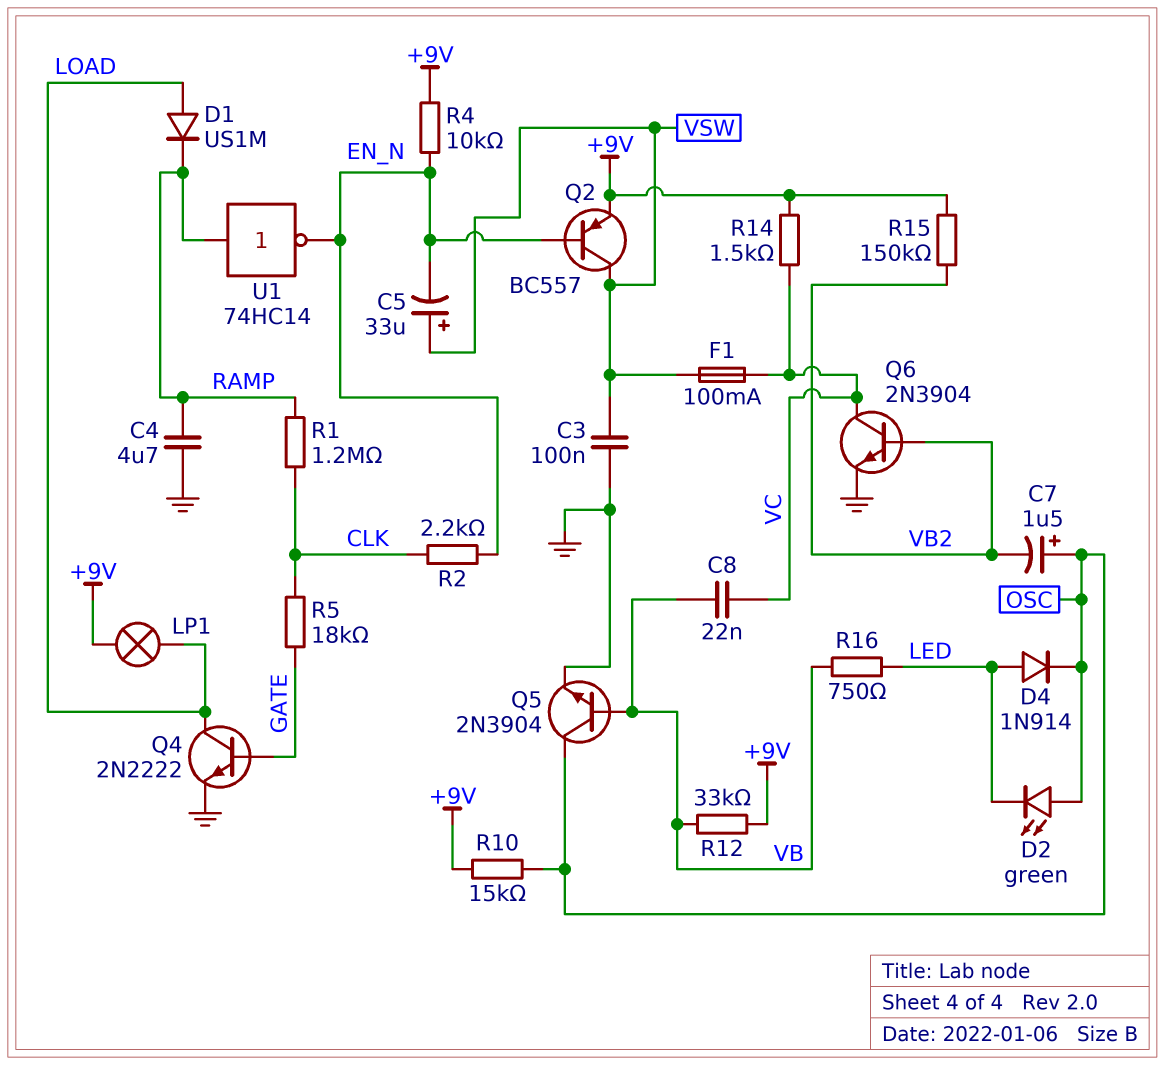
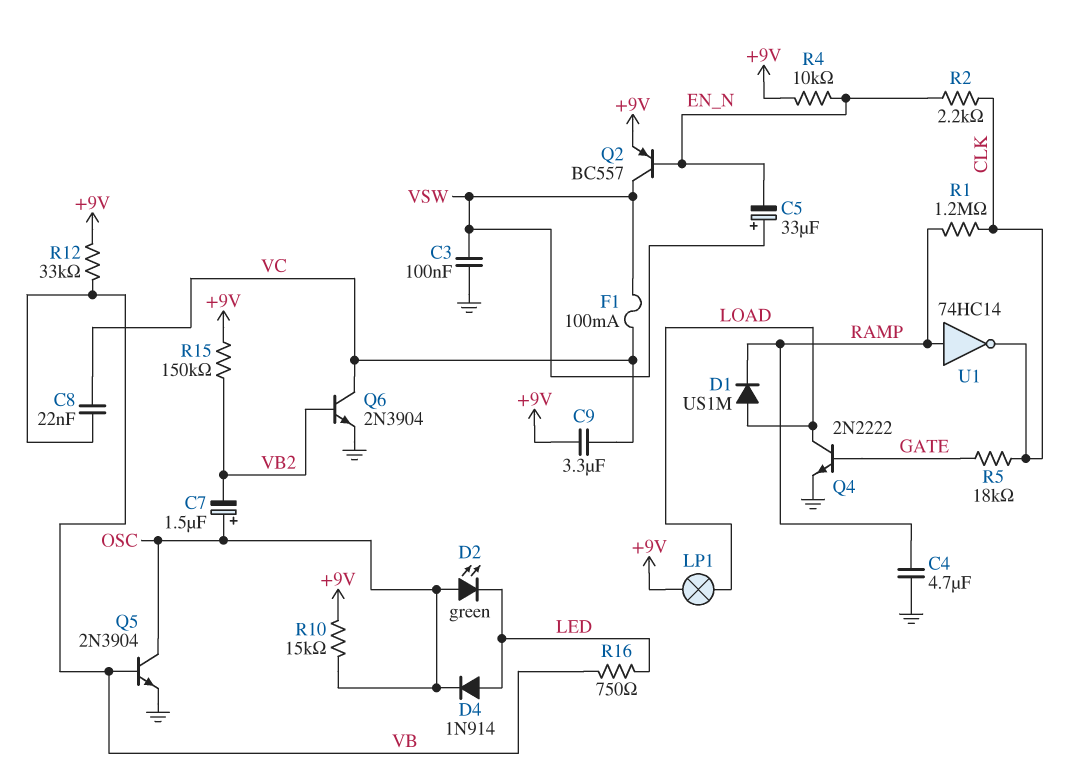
C9: none -> 3.3uF (+9V, VC)
R14: 1.5k (+9V, VC) -> none
U1: NOT 74HC14 (in RAMP, out EN_N) -> NOT 74HC14 (in RAMP, out CLK)

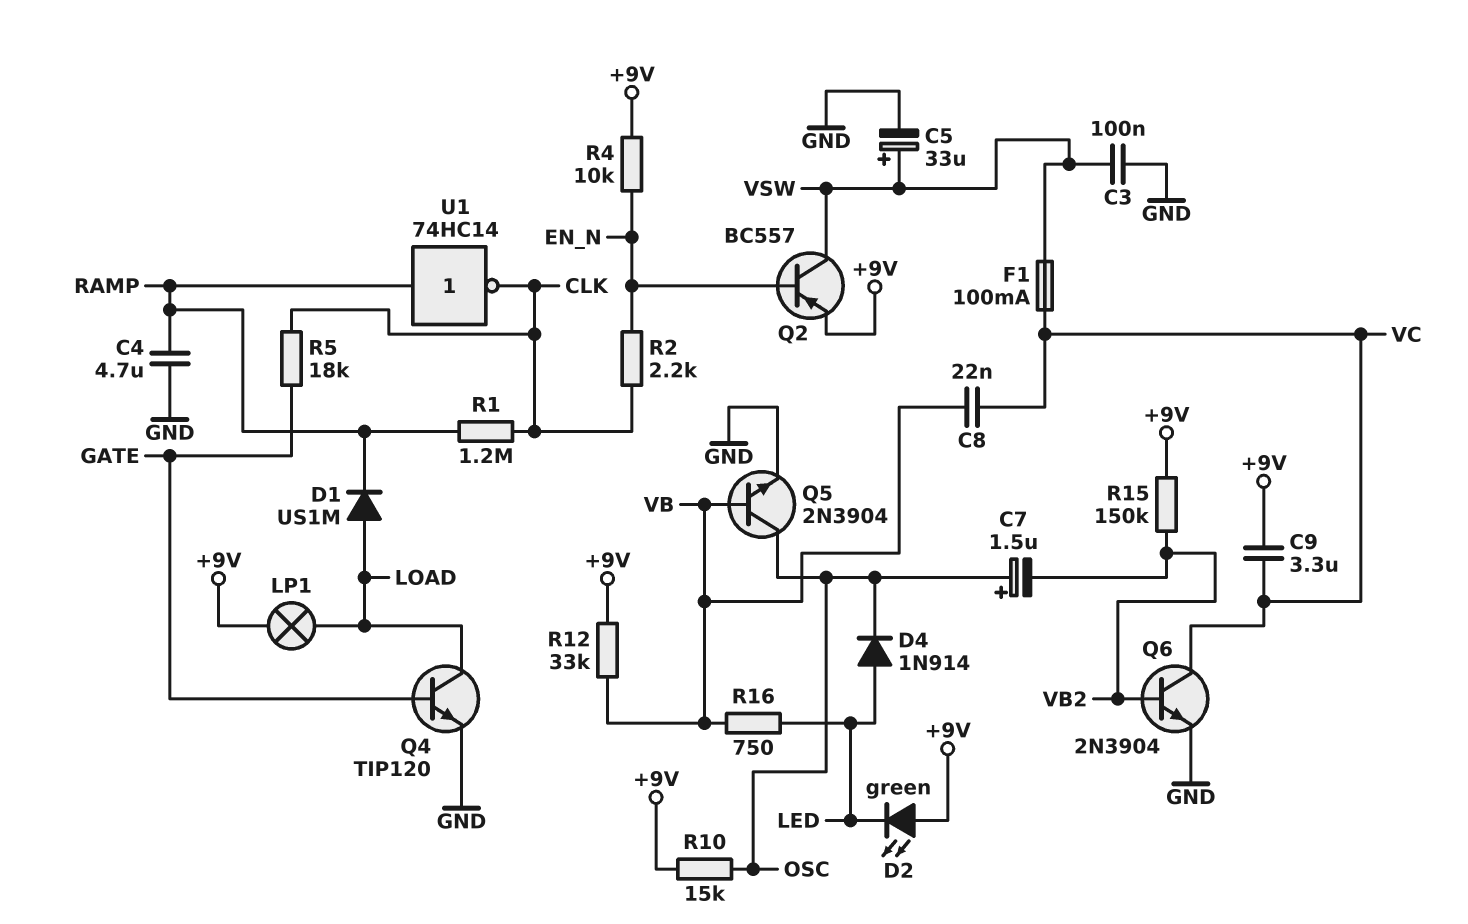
C5: 33uF (plus VSW, minus EN_N) -> 33uF (plus VSW, minus GND)
D2: LED green (A OSC, K LED) -> LED green (A +9V, K LED)
Q4: NPN 2N2222 (B GATE, C LOAD, E GND) -> NPN TIP120 (B GATE, C LOAD, E GND)

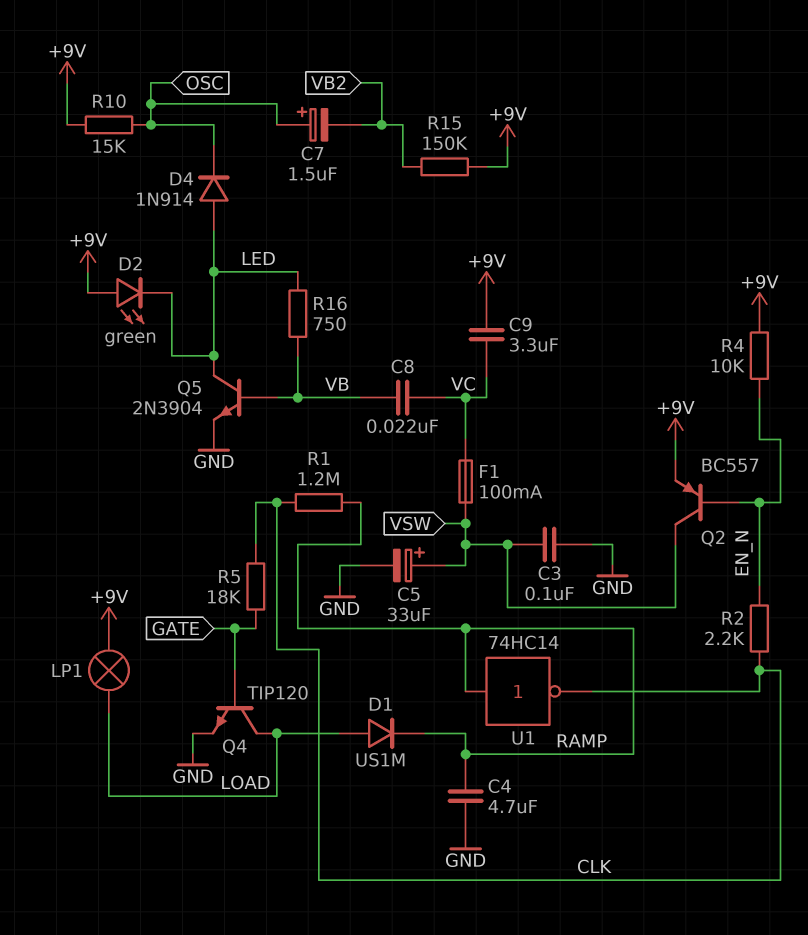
Q5: NPN 2N3904 (B VB, C OSC, E GND) -> NPN 2N3904 (B VB, C LED, E GND)
Q6: NPN 2N3904 (B VB2, C VC, E GND) -> none
R12: 33k (+9V, VB) -> none

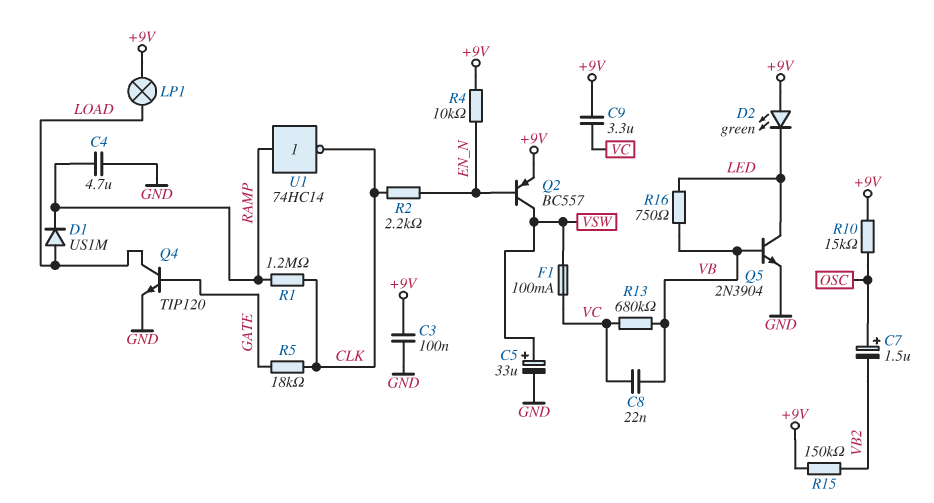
C3: 100nF (GND, VSW) -> 100nF (+9V, GND)
D4: diode 1N914 (A LED, K OSC) -> none
R13: none -> 680k (VB, VC)

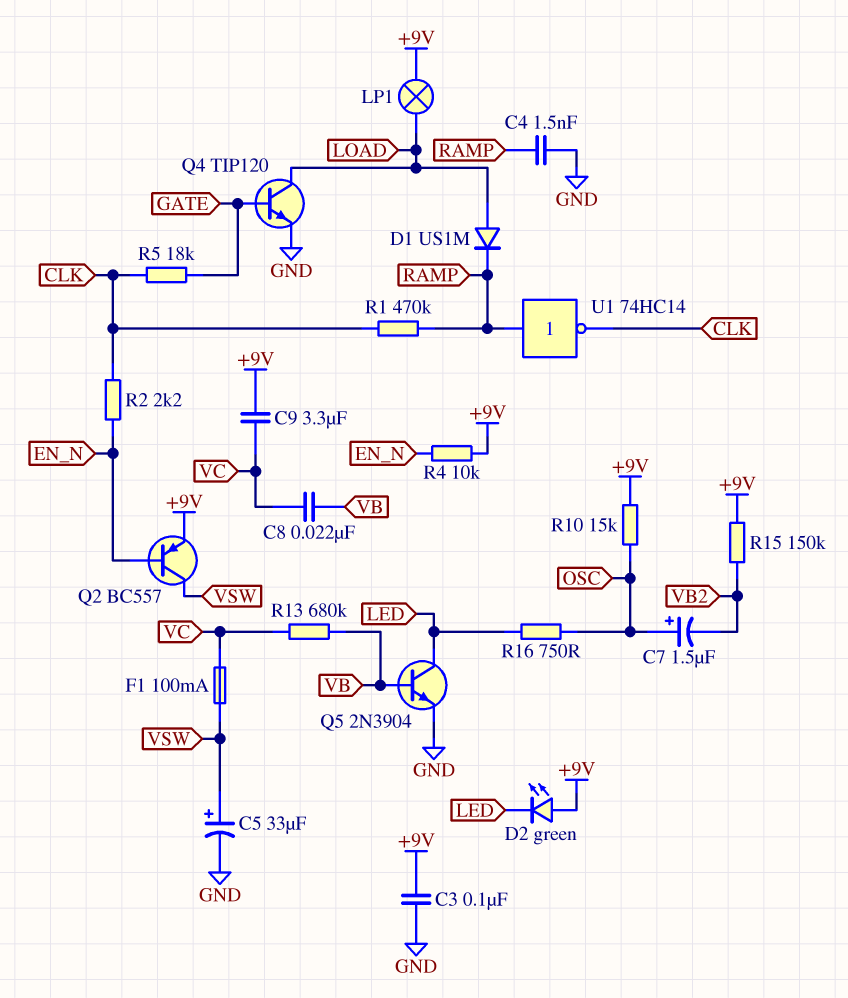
C4: 4.7uF (GND, RAMP) -> 1.5nF (GND, RAMP)
R1: 1.2M (CLK, RAMP) -> 470k (CLK, RAMP)
R16: 750 (LED, VB) -> 750 (LED, OSC)

